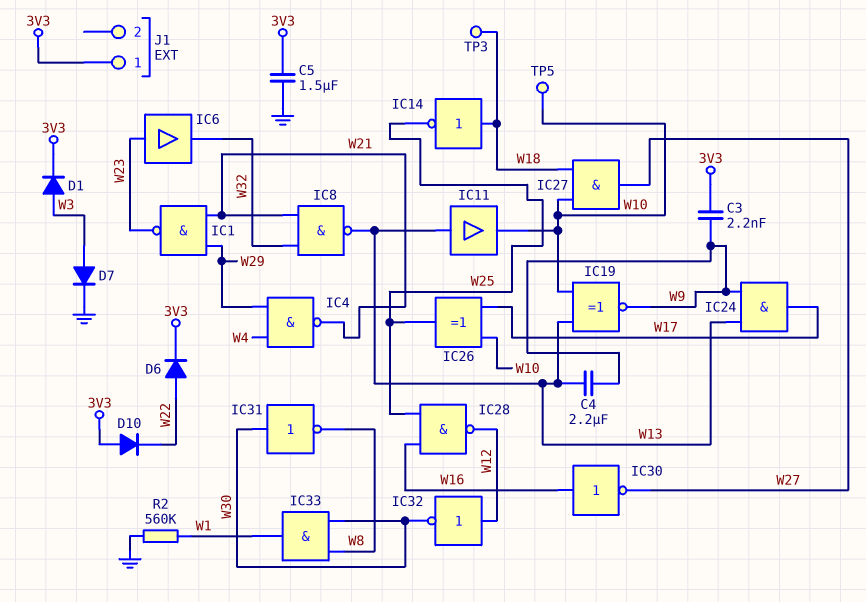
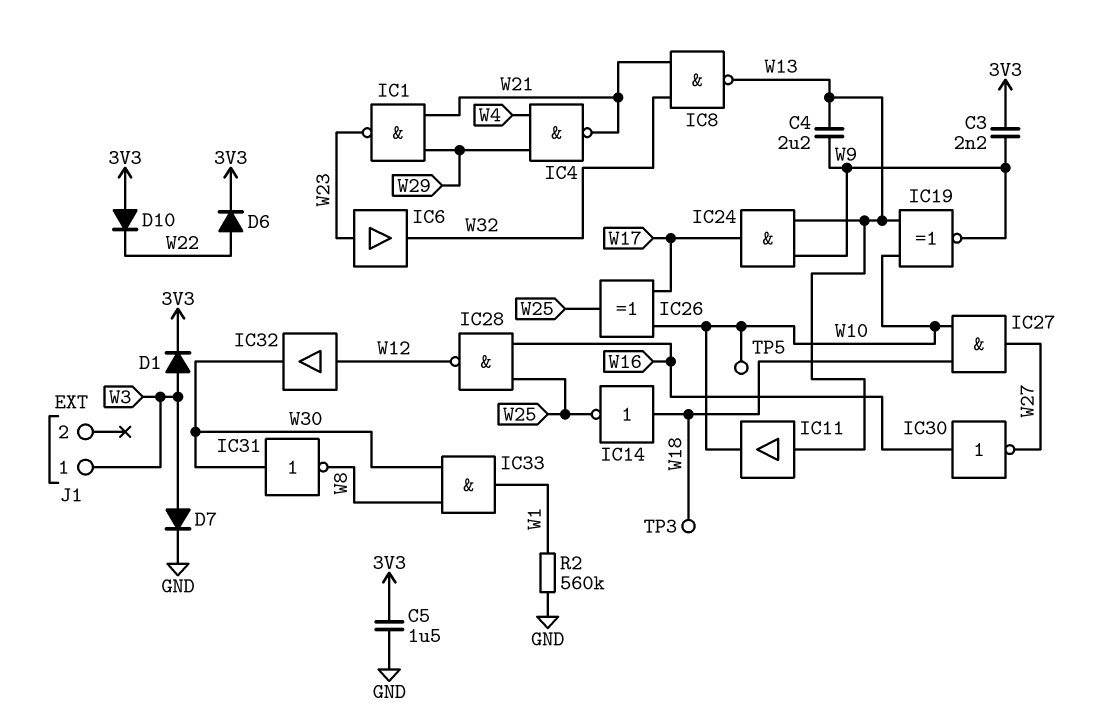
IC32: NOT (in W12, out W30) -> buffer (in W12, out W30)
J1 pin 1: 3V3 -> W3

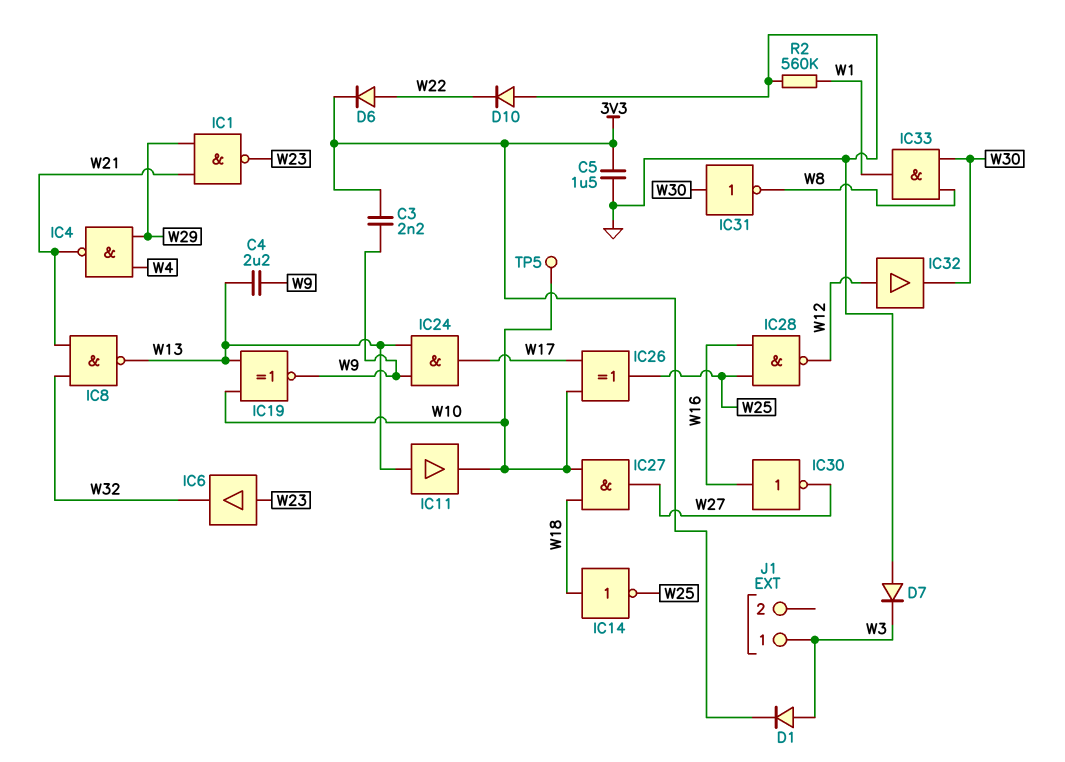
D7: diode (A W3, K GND) -> diode (A GND, K W3)
D10: diode (A 3V3, K W22) -> diode (A GND, K W22)
TP3: test point (W18) -> none

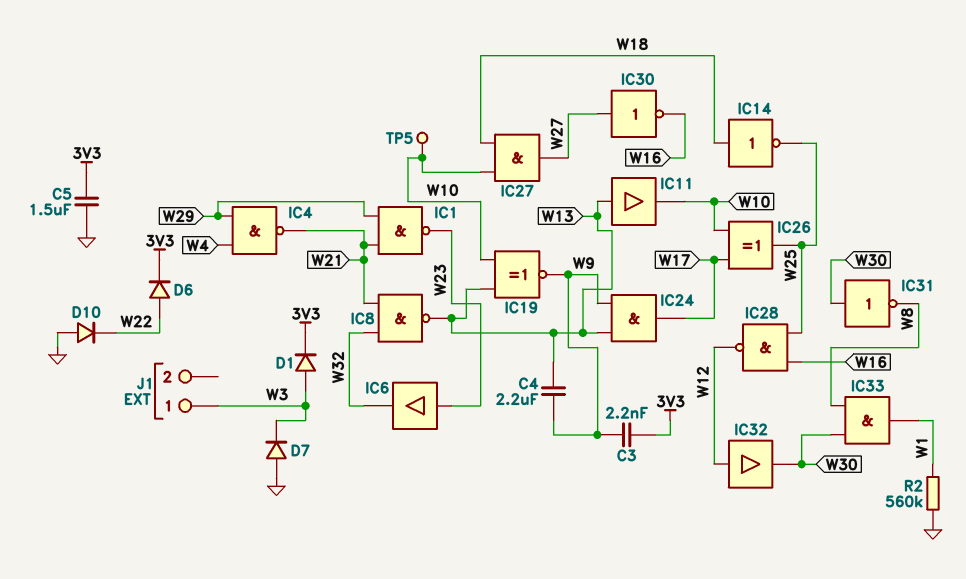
IC30: NOT (in W16, out W27) -> NOT (in W27, out W16)

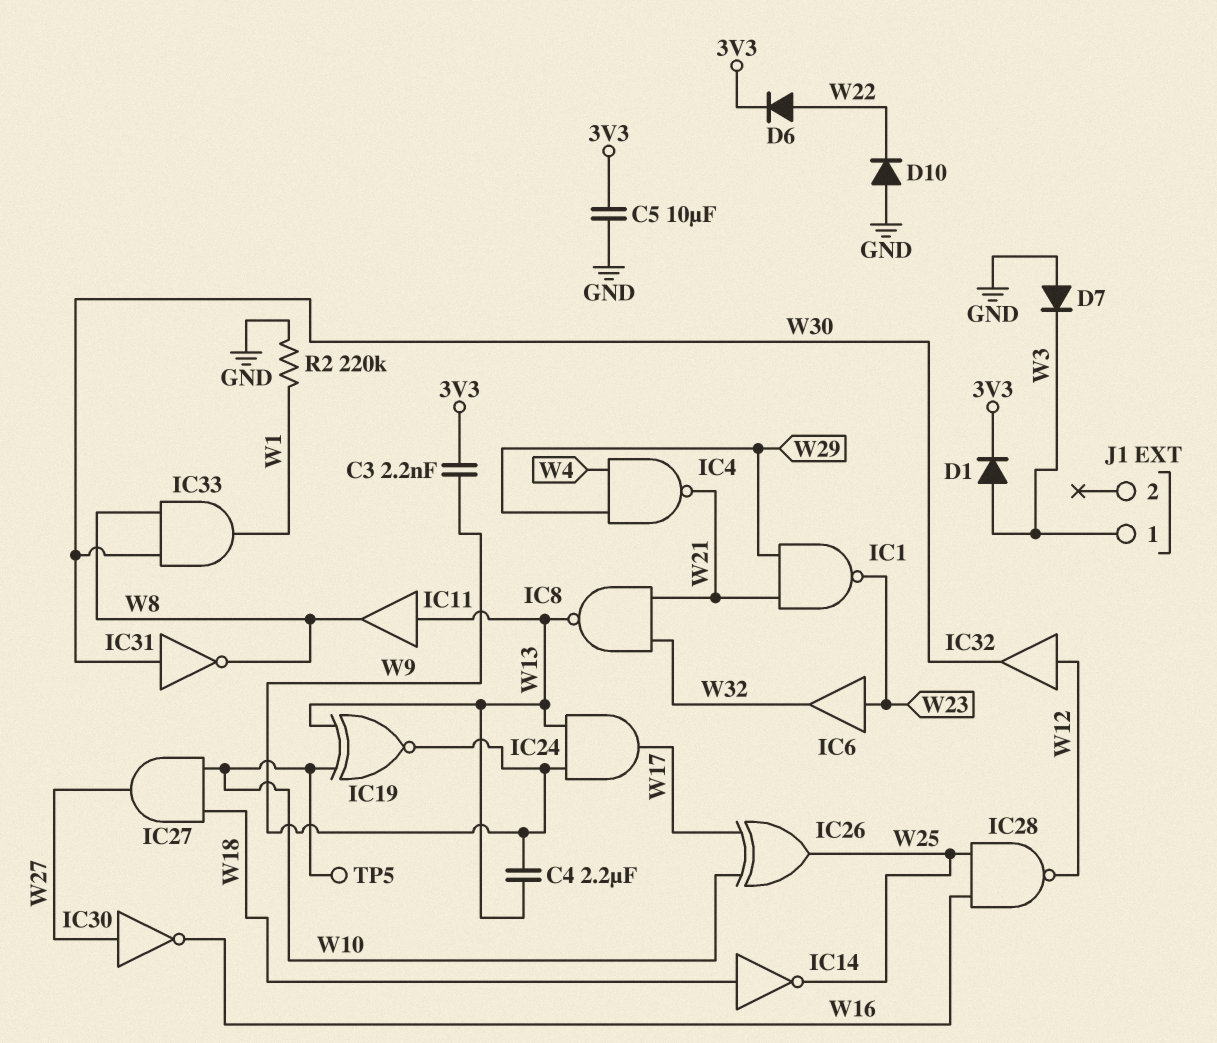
C5: 1.5uF (3V3, GND) -> 10uF (3V3, GND)
IC11: buffer (in W13, out W10) -> buffer (in W13, out W8)
R2: 560k (GND, W1) -> 220k (GND, W1)

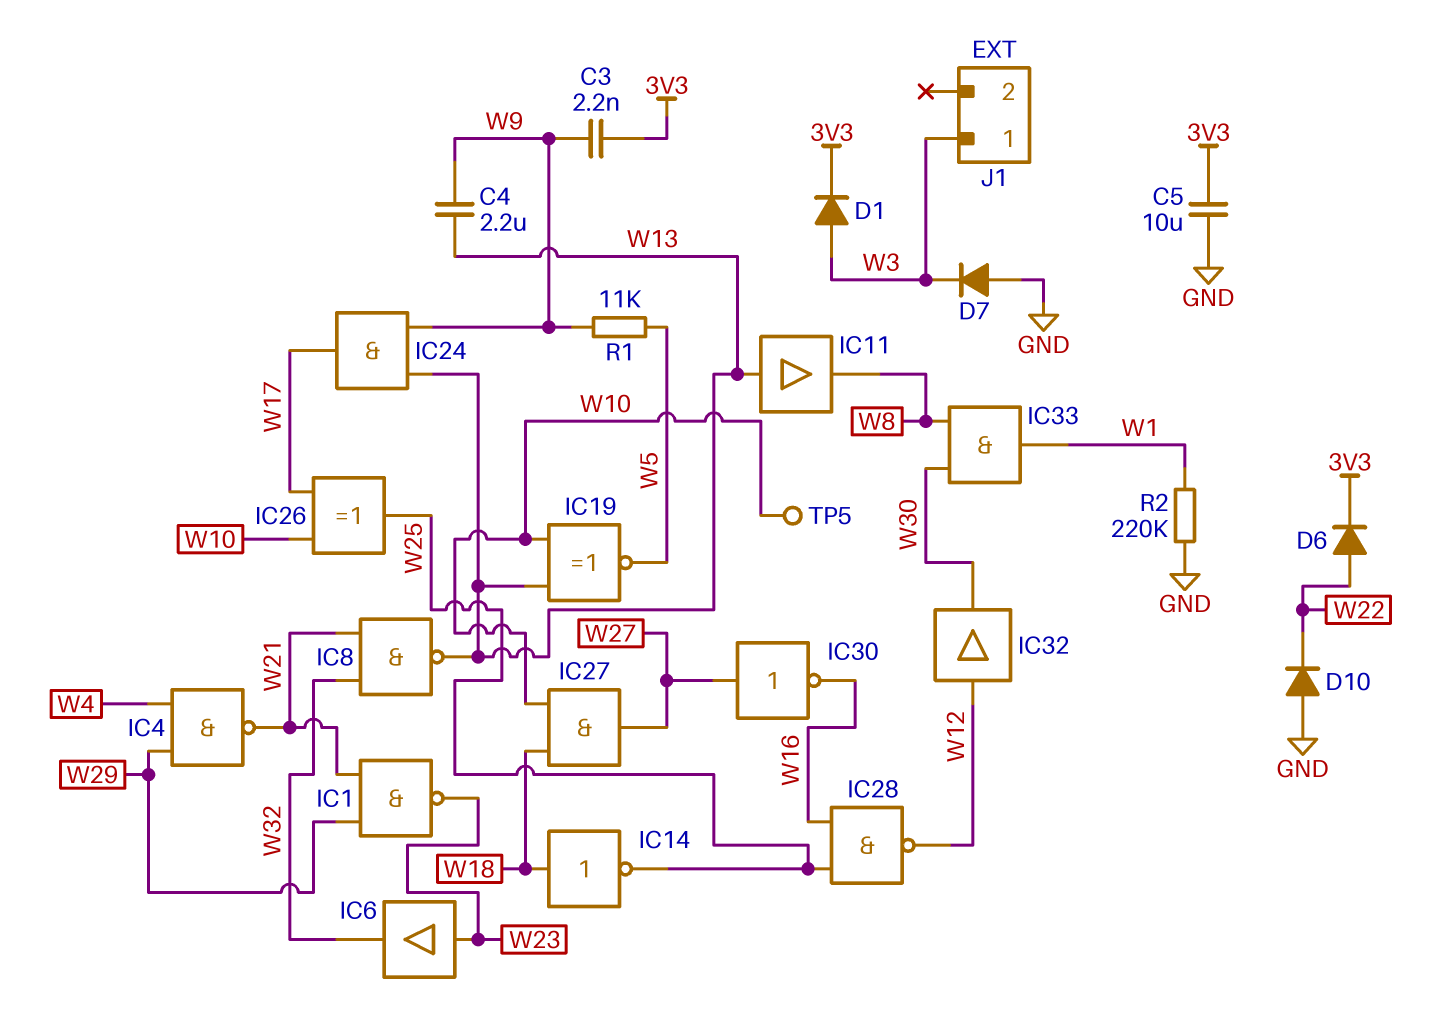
IC19: XNOR (in W10, in W13, out W9) -> XNOR (in W10, in W13, out W5)
IC31: NOT (in W30, out W8) -> none
R1: none -> 11k (W5, W9)

